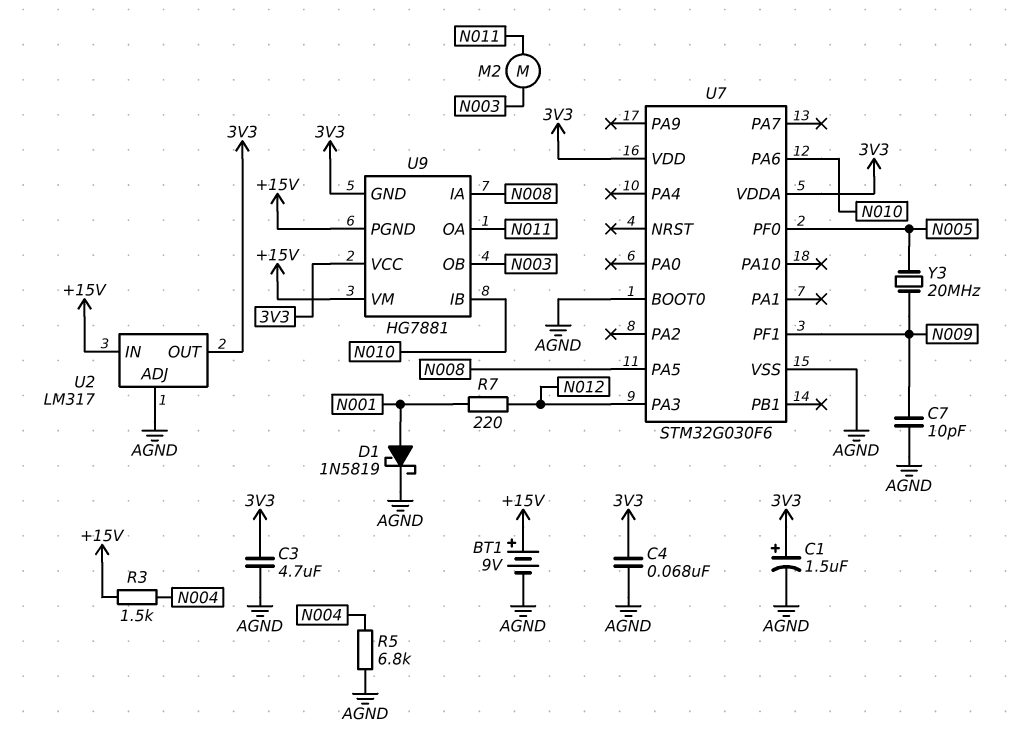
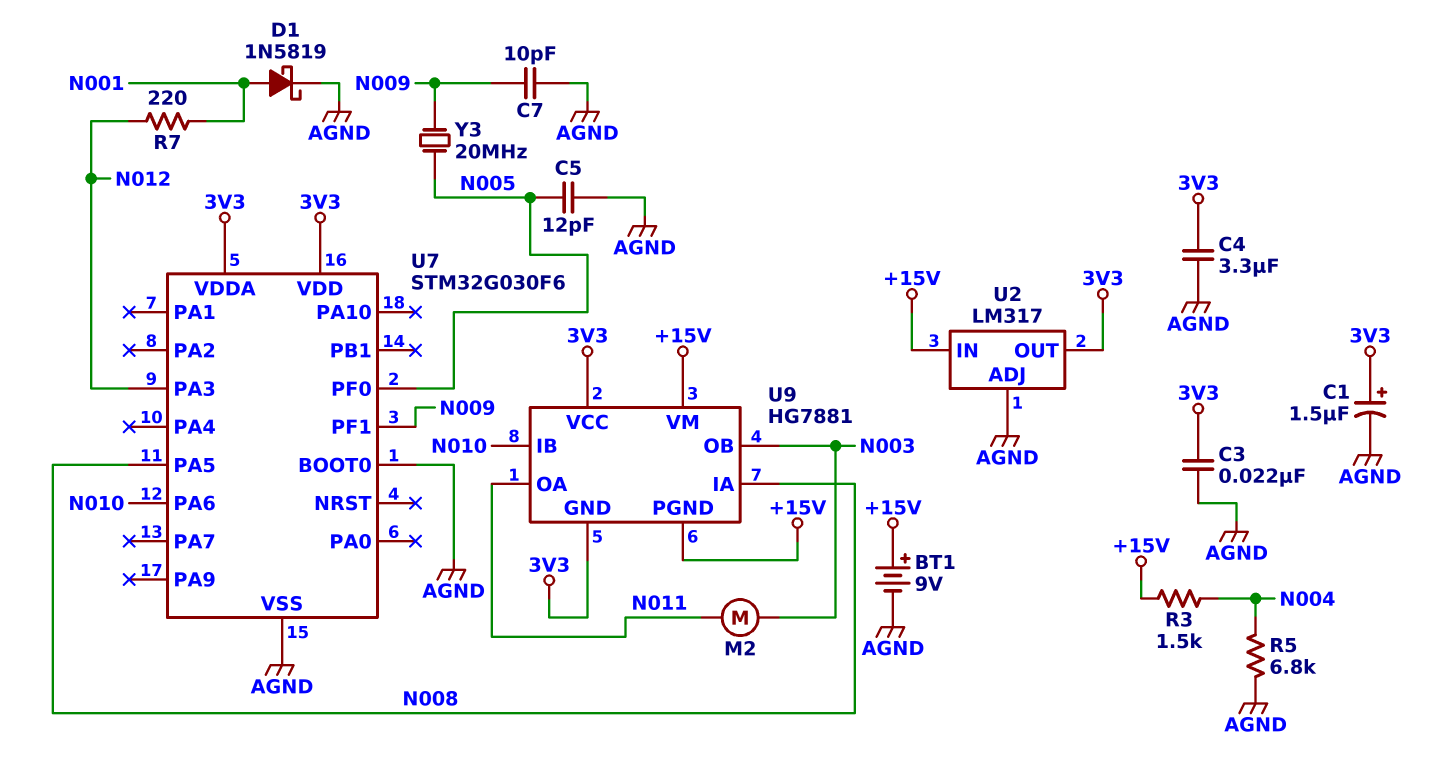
C3: 4.7uF (3V3, AGND) -> 22nF (3V3, AGND)
C4: 68nF (3V3, AGND) -> 3.3uF (3V3, AGND)
C5: none -> 12pF (AGND, N005)

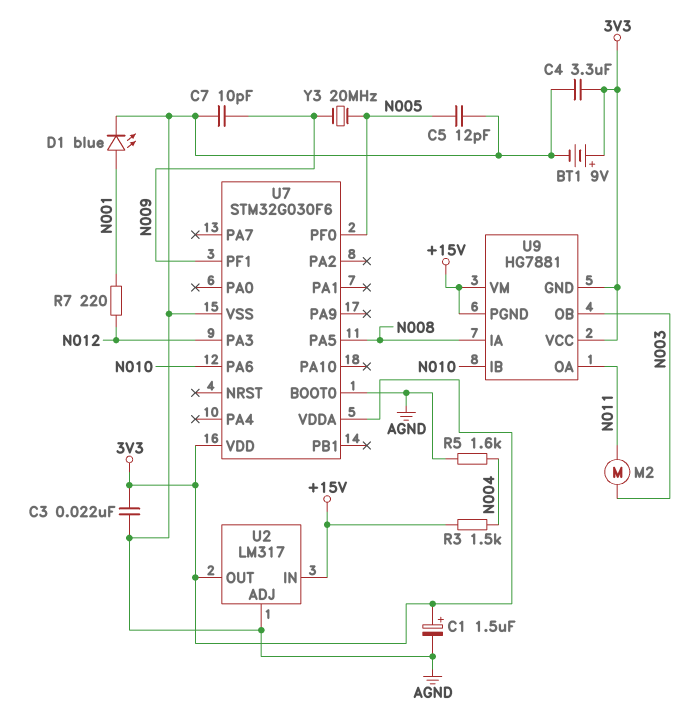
BT1: 9V (plus +15V, minus AGND) -> 9V (plus 3V3, minus AGND)
D1: schottky 1N5819 (A N001, K AGND) -> LED blue (A N001, K AGND)
R5: 6.8k (AGND, N004) -> 1.6k (AGND, N004)

